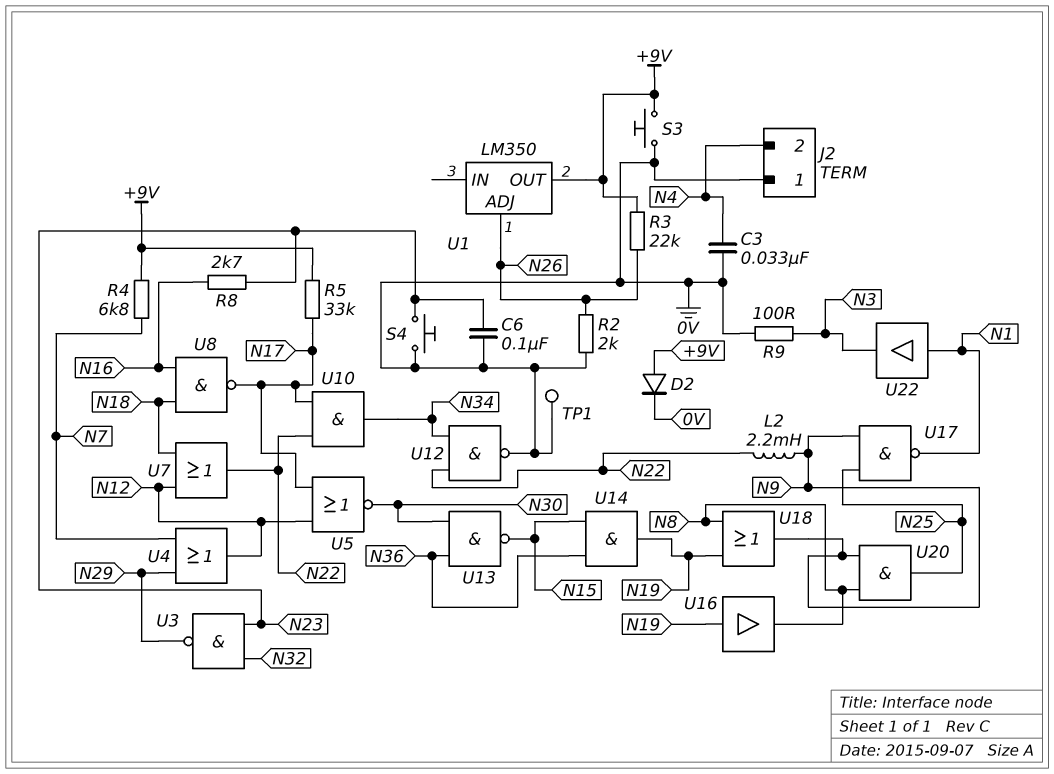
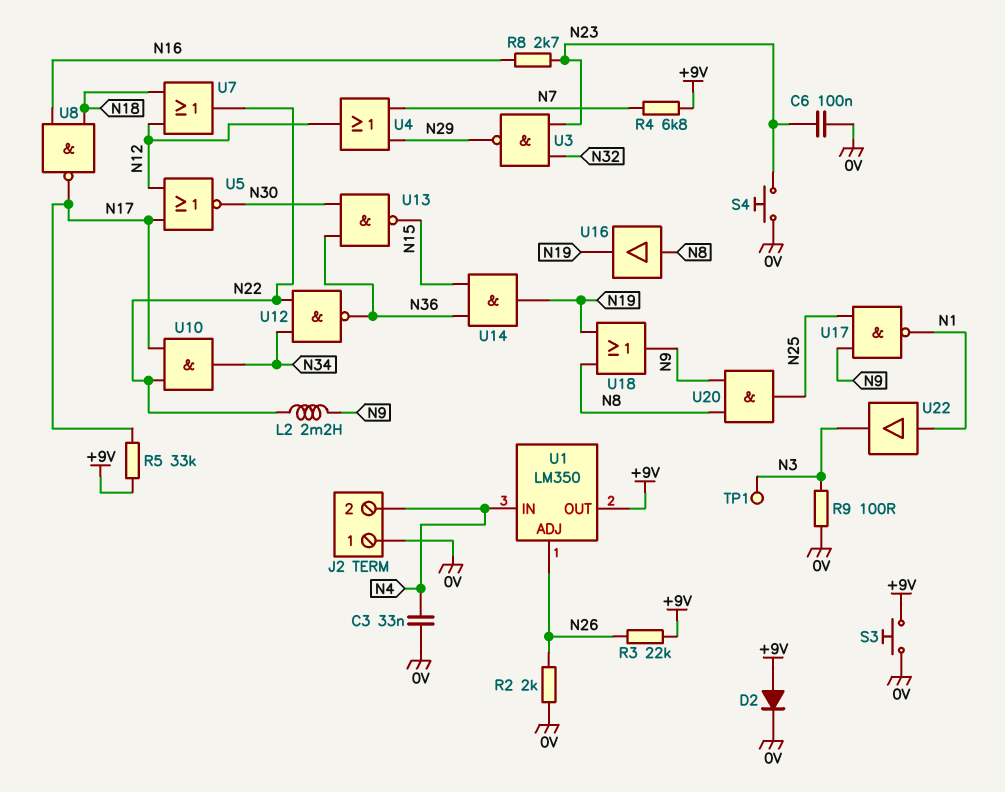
TP1: test point (0V) -> test point (N3)
U1 pin IN: none -> N4
U12: NAND (in N22, in N34, out 0V) -> NAND (in N22, in N34, out N36)
U16: buffer (in N19, out N8) -> buffer (in N8, out N19)

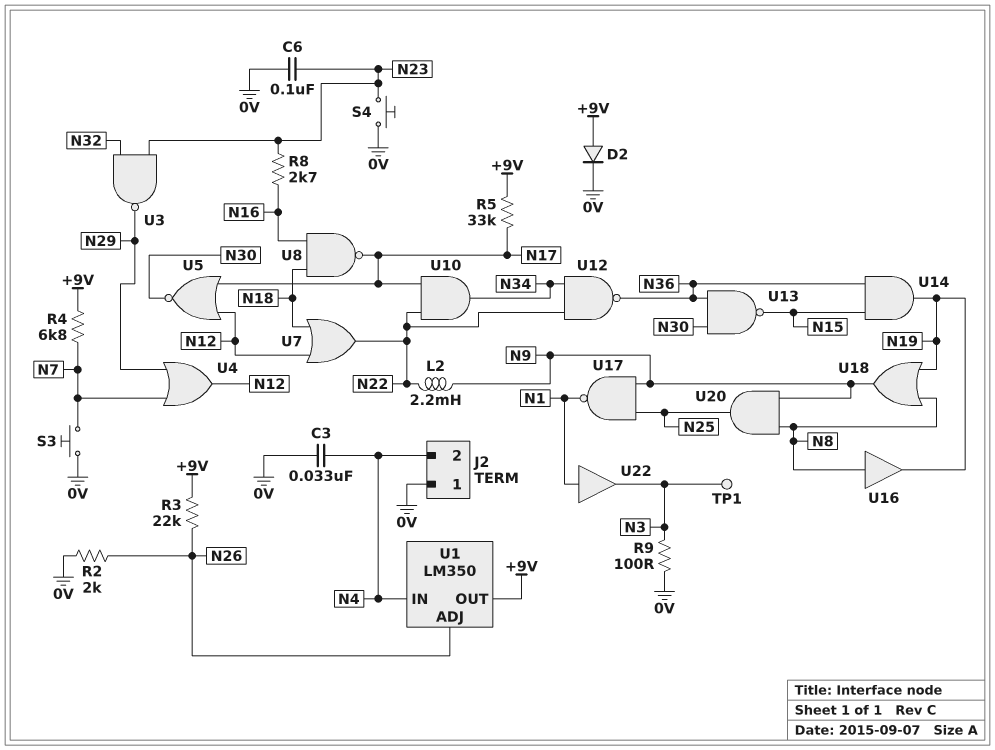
S3: button (+9V, 0V) -> button (0V, N7)

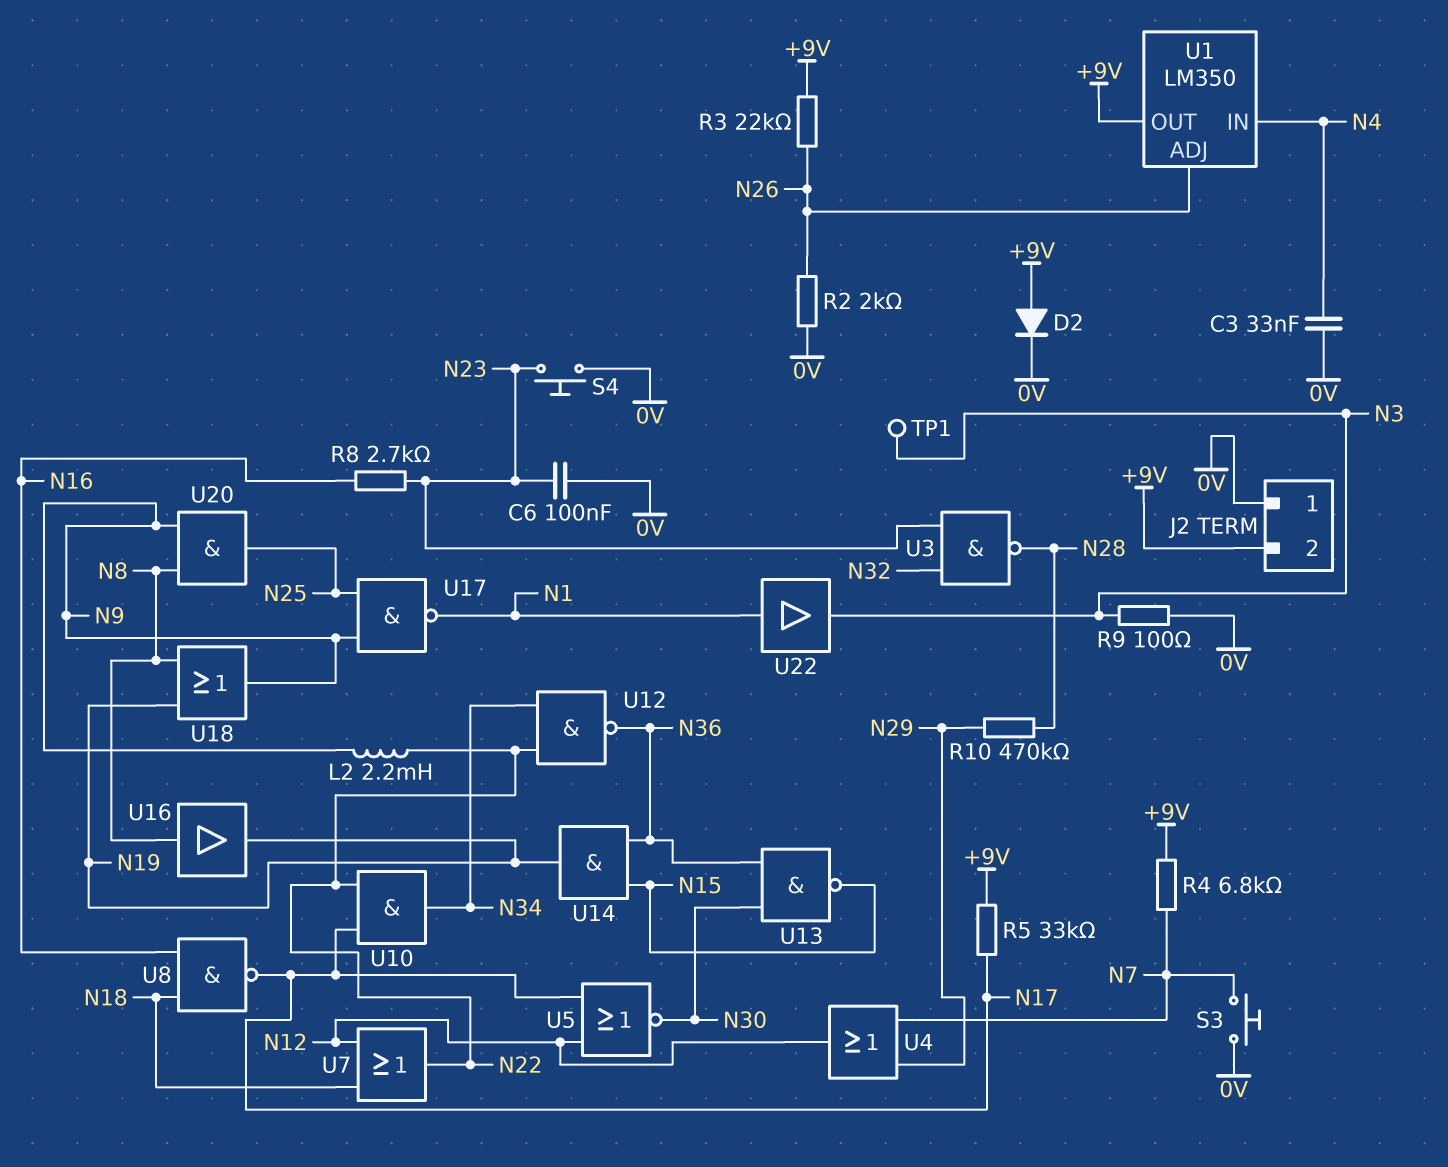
J2 pin 2: N4 -> +9V
R10: none -> 470k (N28, N29)
U3: NAND (in N23, in N32, out N29) -> NAND (in N23, in N32, out N28)

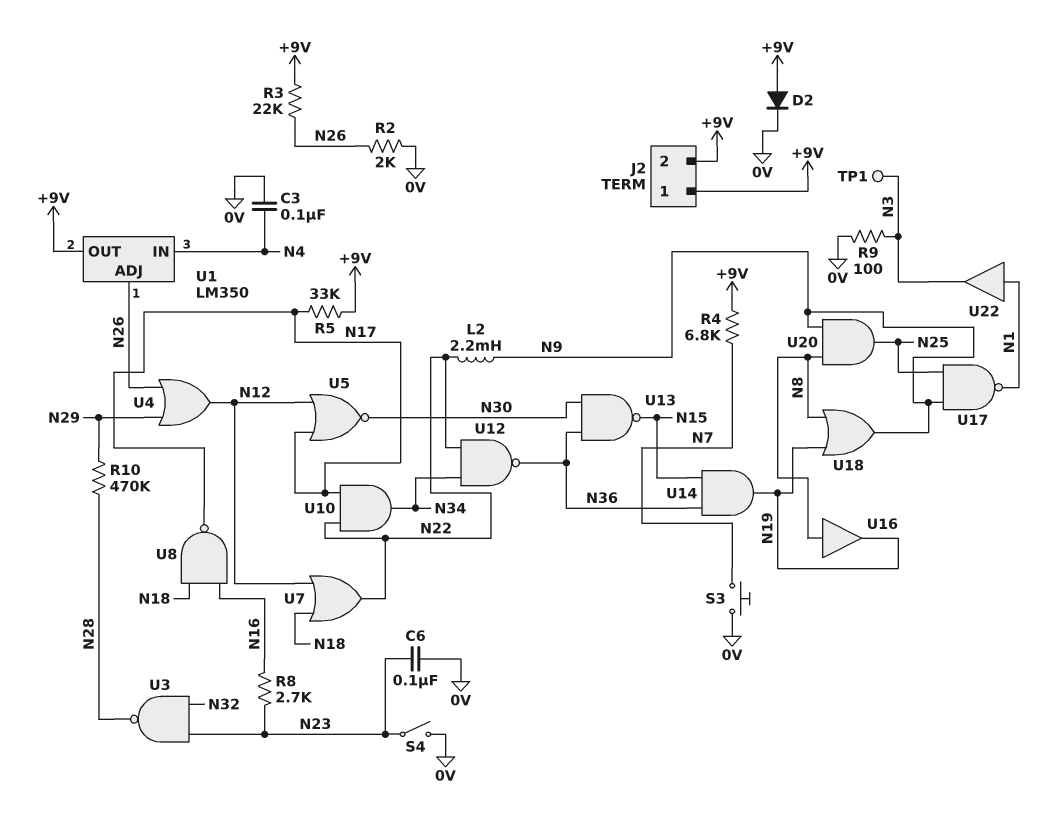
C3: 33nF (0V, N4) -> 100nF (0V, N4)
J2 pin 1: 0V -> +9V
S4: button (0V, N23) -> switch (0V, N23)
U4: OR (in N7, in N29, out N12) -> OR (in N26, in N29, out N12)

